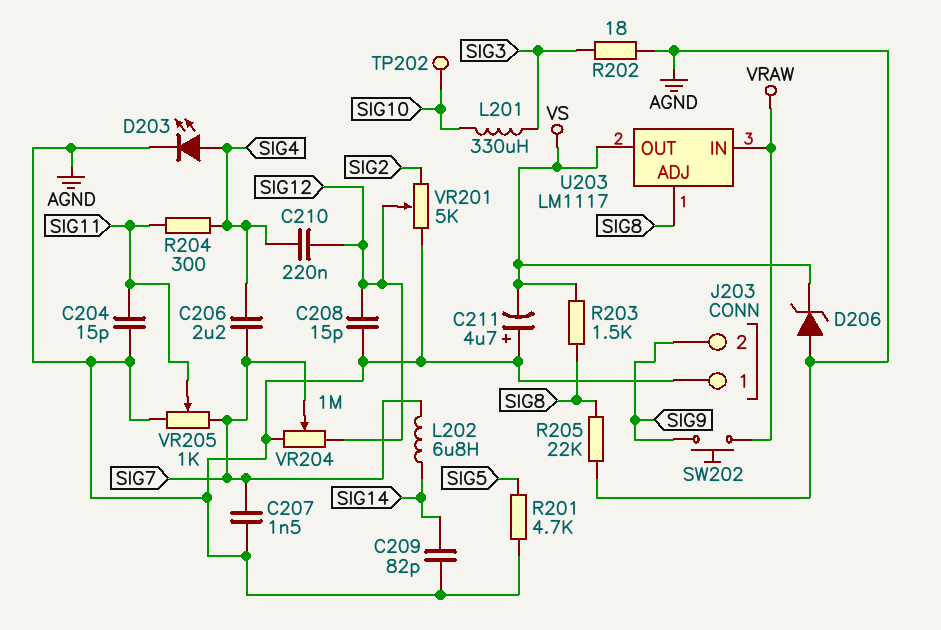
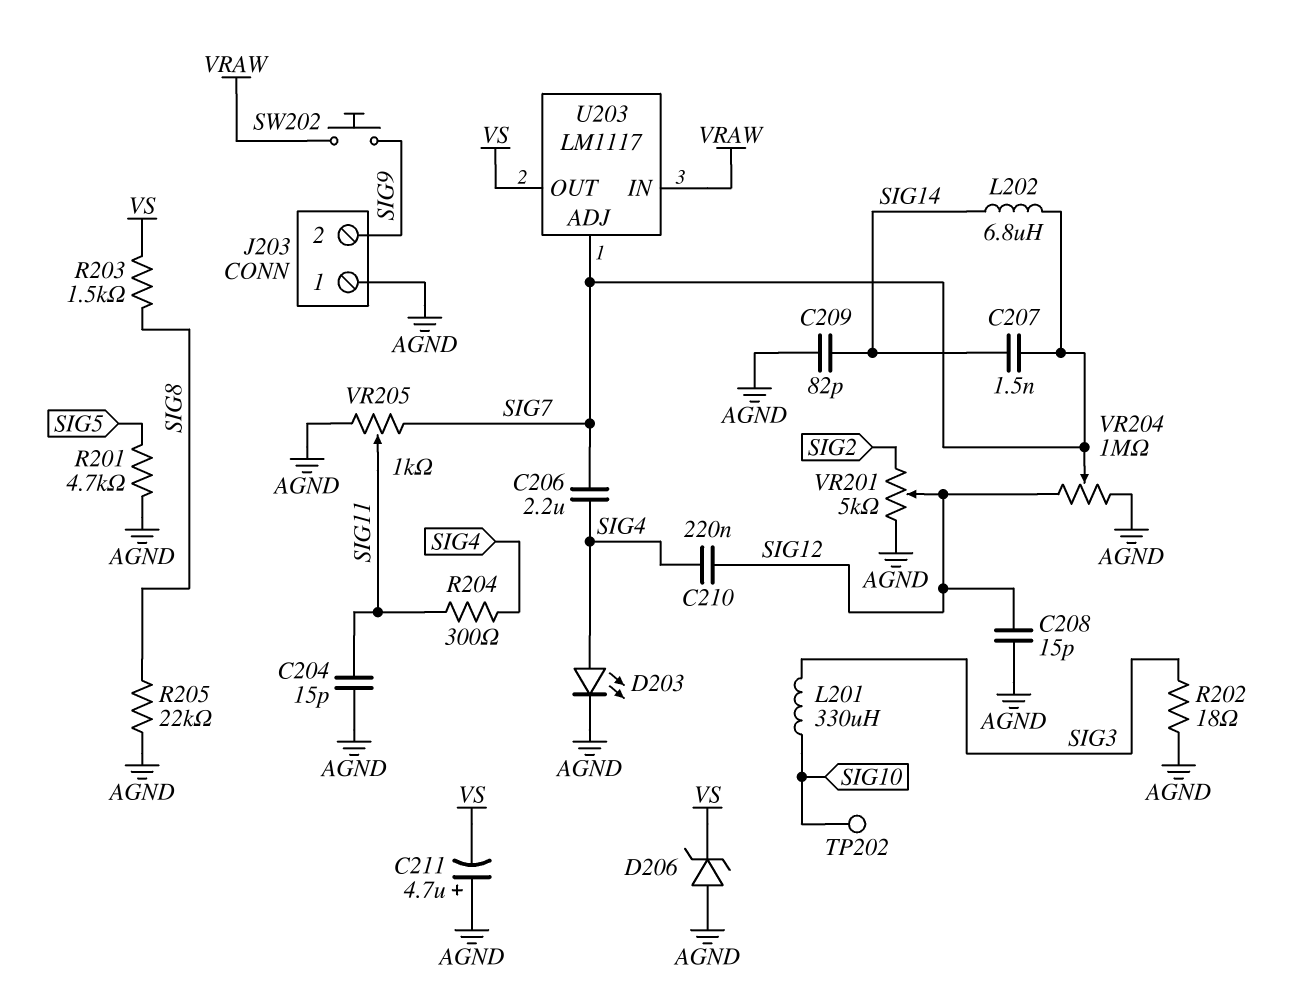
C207: 1.5nF (AGND, SIG7) -> 1.5nF (SIG7, SIG14)
U203 pin ADJ: SIG8 -> SIG7

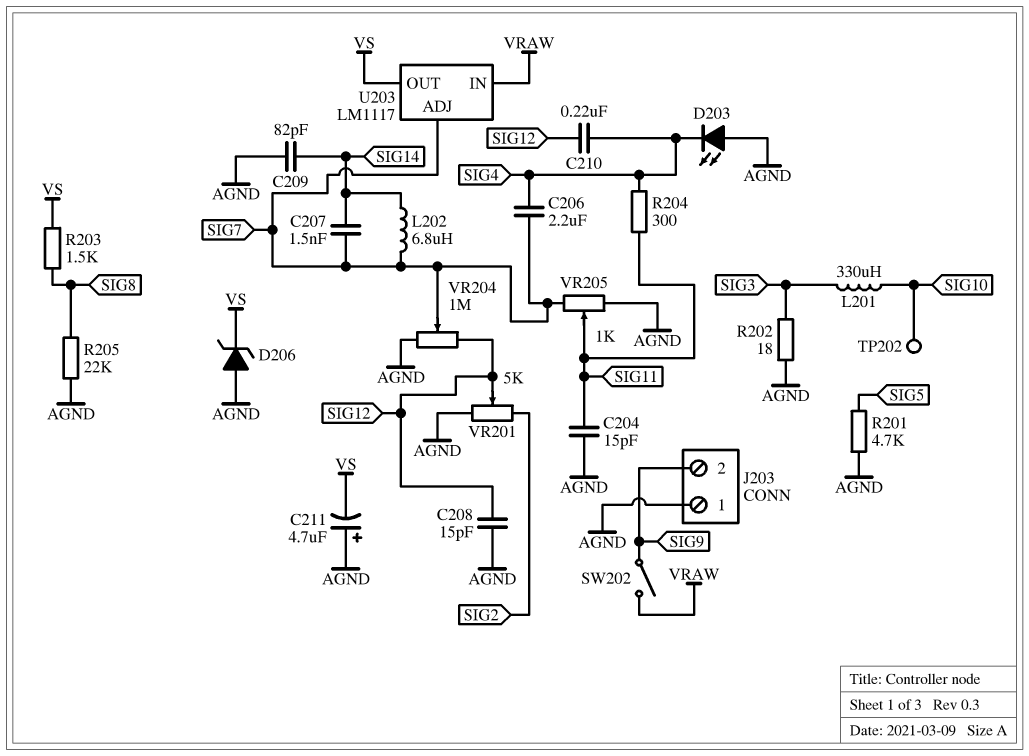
D203: LED (A SIG4, K AGND) -> LED (A AGND, K SIG4)
SW202: button (SIG9, VRAW) -> switch (SIG9, VRAW)

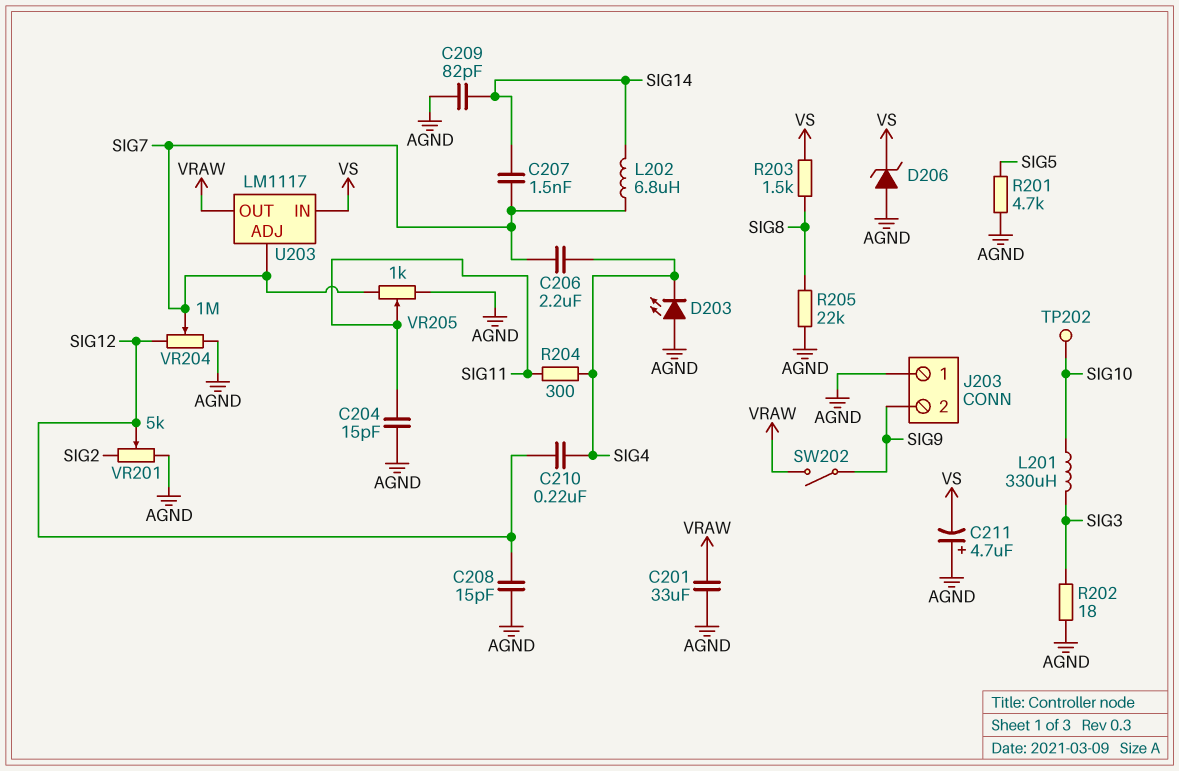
C201: none -> 33uF (AGND, VRAW)
U203 pin IN: VRAW -> VS
U203 pin OUT: VS -> VRAW

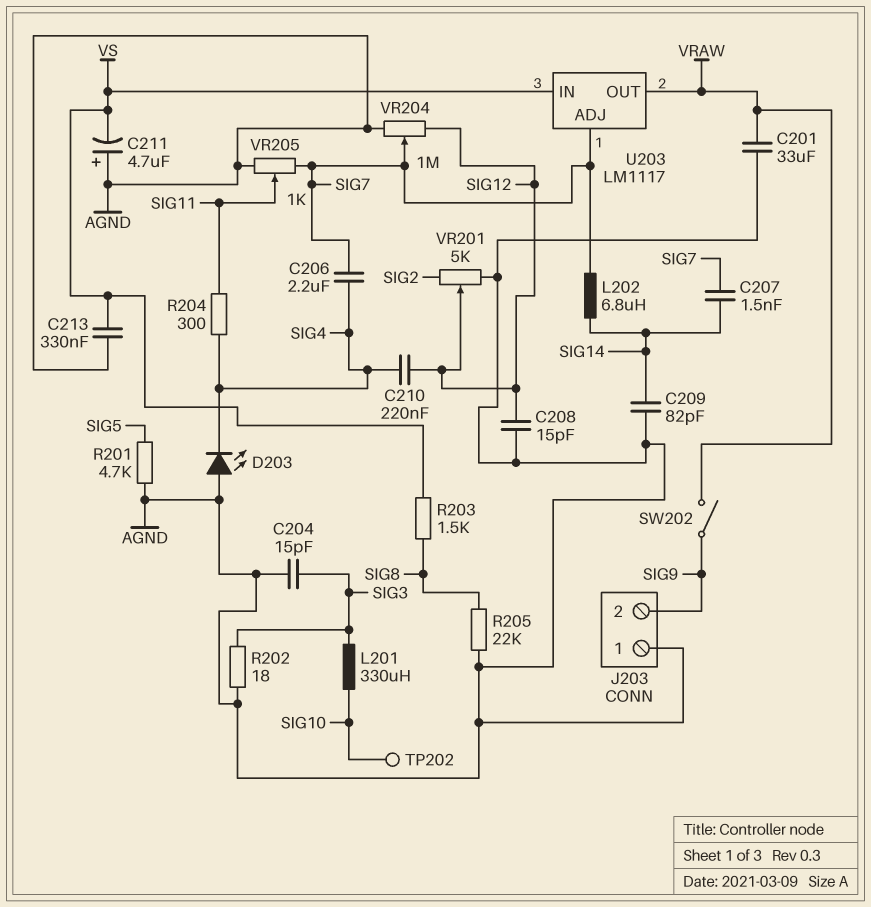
C204: 15pF (AGND, SIG11) -> 15pF (AGND, SIG3)
C213: none -> 330nF (AGND, VS)
D206: zener (A AGND, K VS) -> none

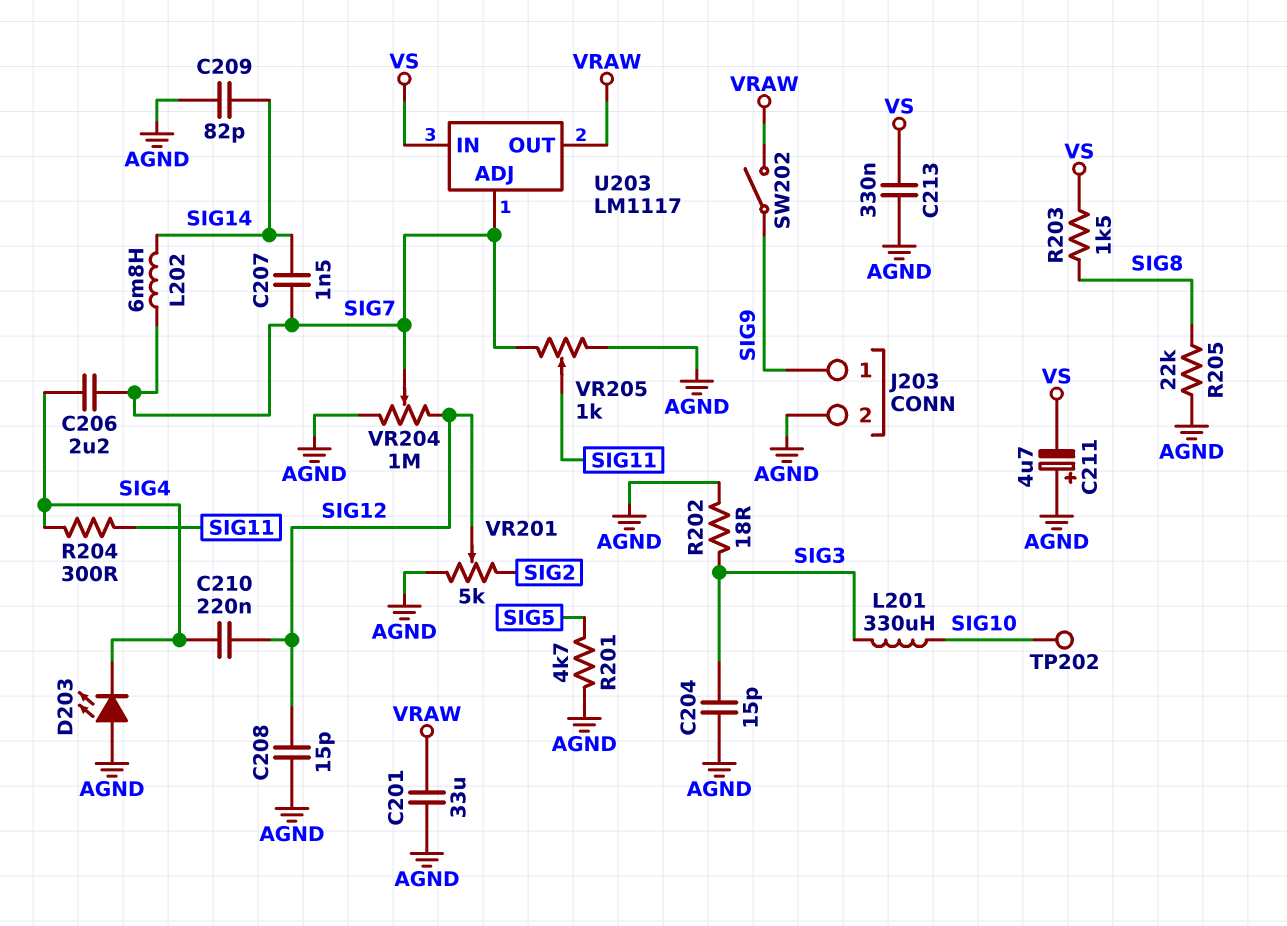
J203 pin 1: AGND -> SIG9
J203 pin 2: SIG9 -> AGND
L202: 6.8uH (SIG7, SIG14) -> 6.8mH (SIG7, SIG14)

